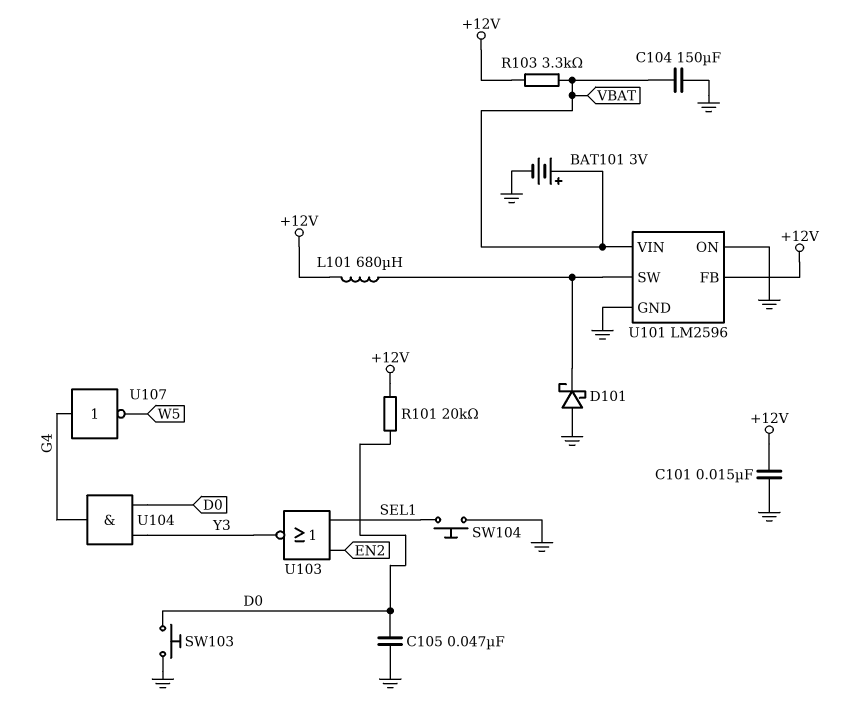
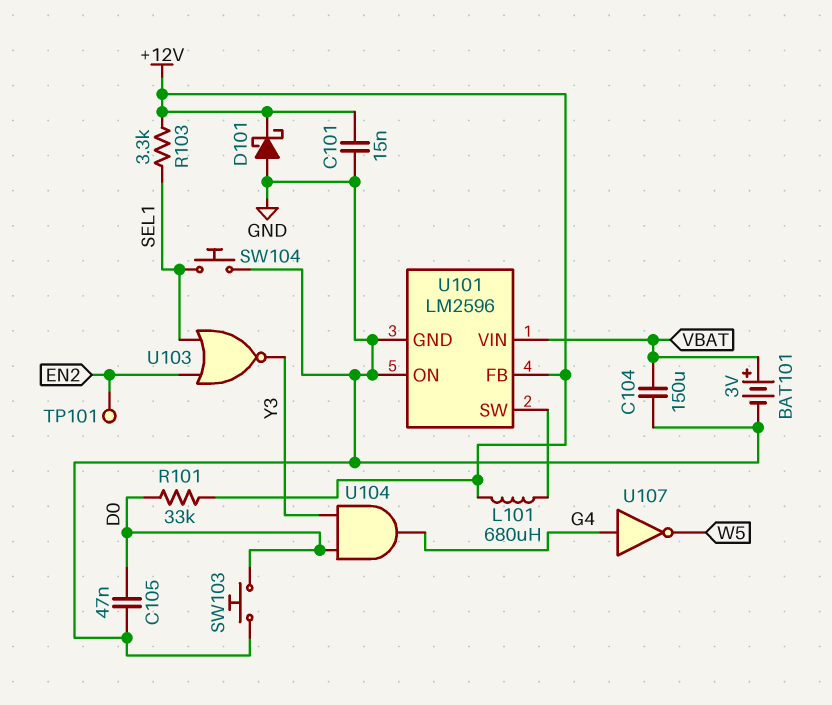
D101: schottky (A GND, K U101/SW) -> schottky (A GND, K +12V)
R101: 20k (+12V, D0) -> 33k (+12V, D0)
R103: 3.3k (+12V, VBAT) -> 3.3k (+12V, SEL1)
TP101: none -> test point (EN2)

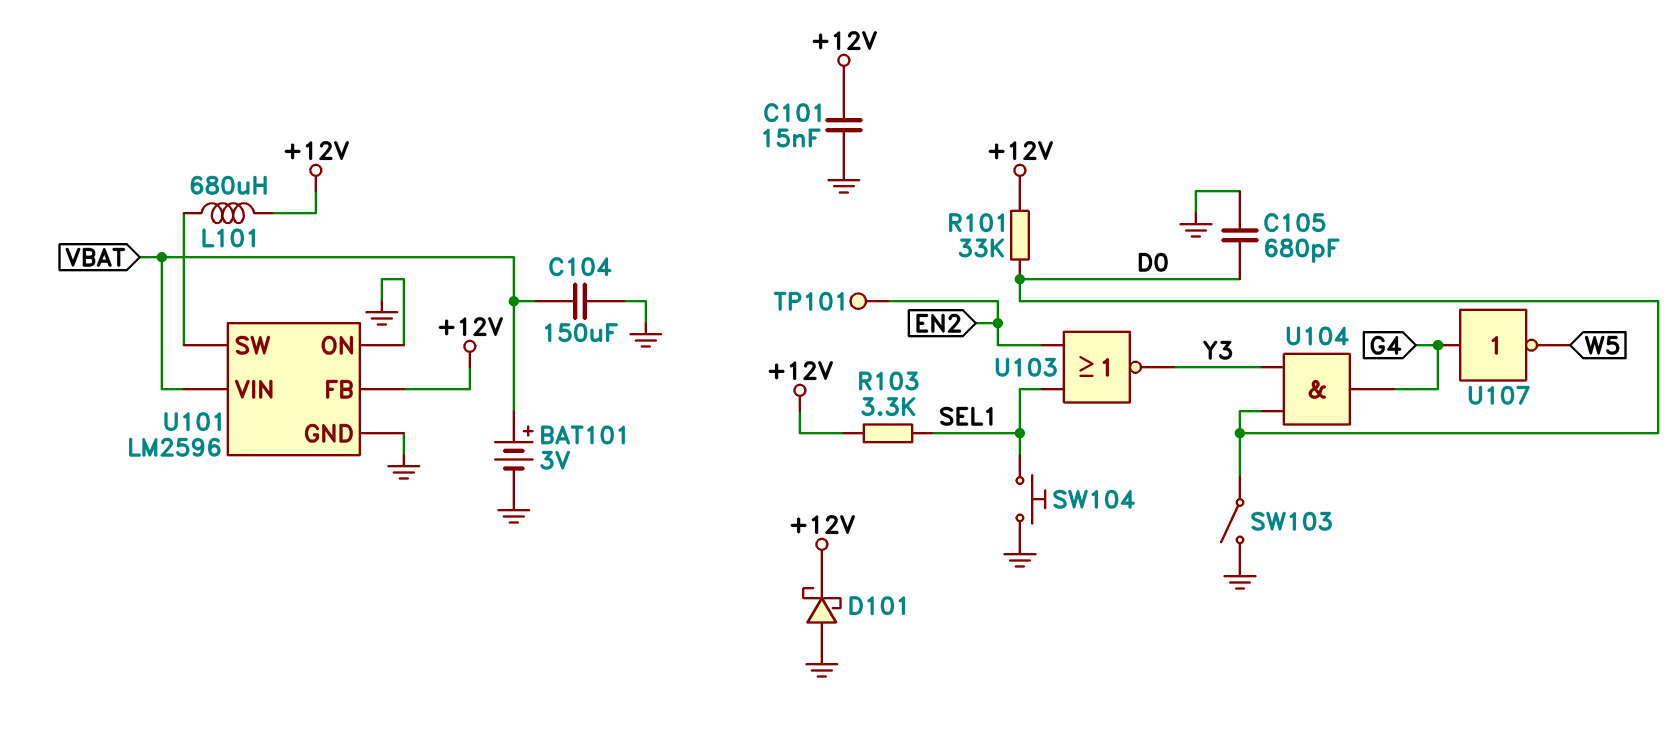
C105: 47nF (D0, GND) -> 680pF (D0, GND)
SW103: button (D0, GND) -> switch (D0, GND)

